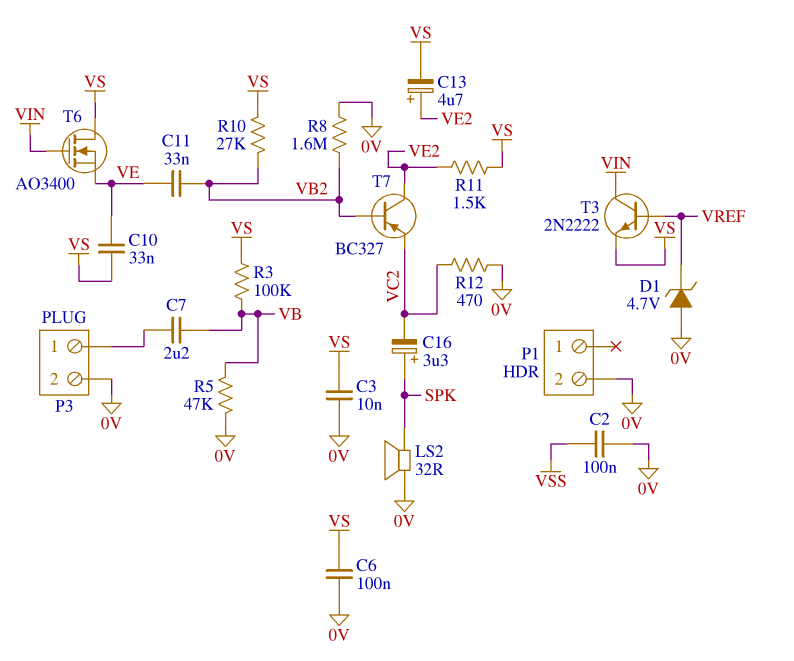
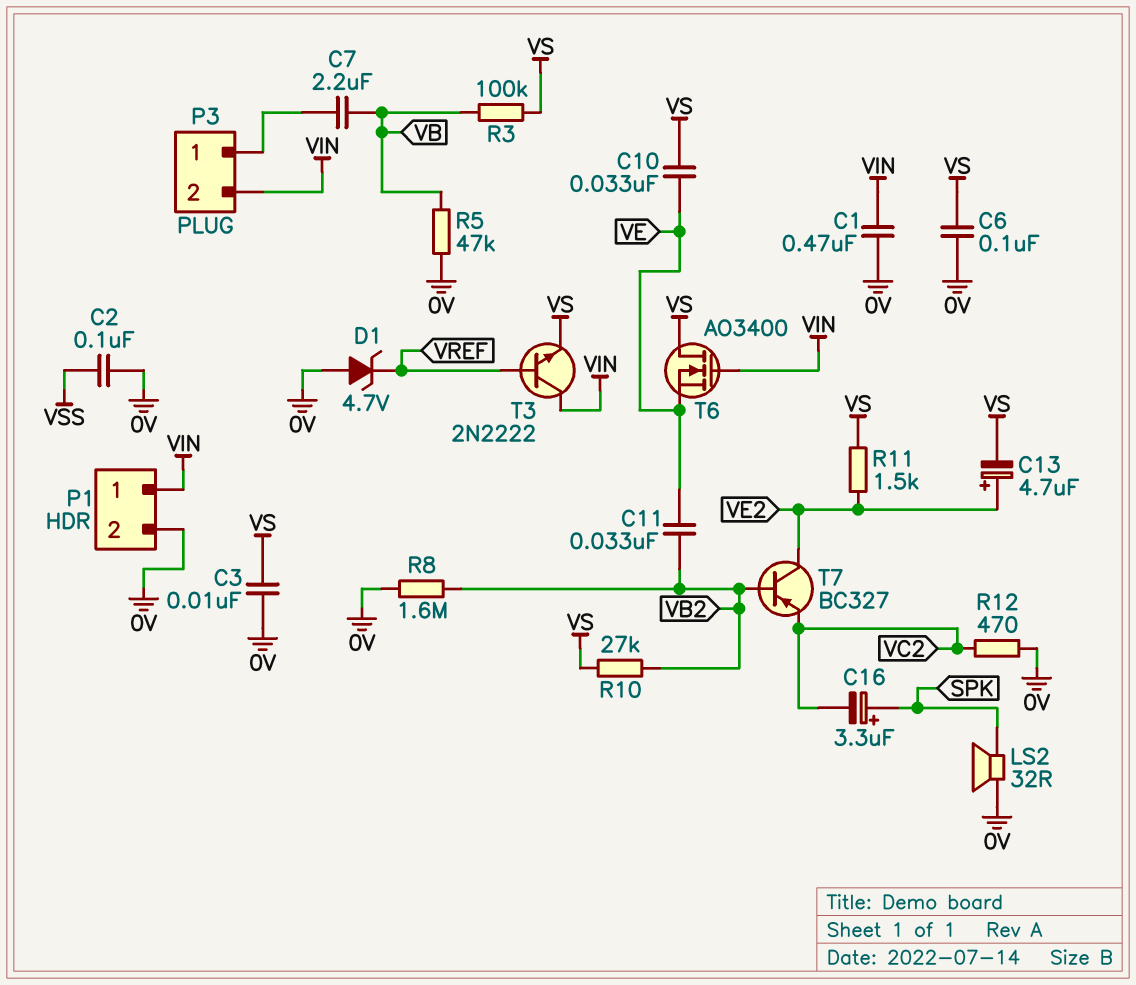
C1: none -> 470nF (0V, VIN)
P1 pin 1: none -> VIN
P3 pin 2: 0V -> VIN

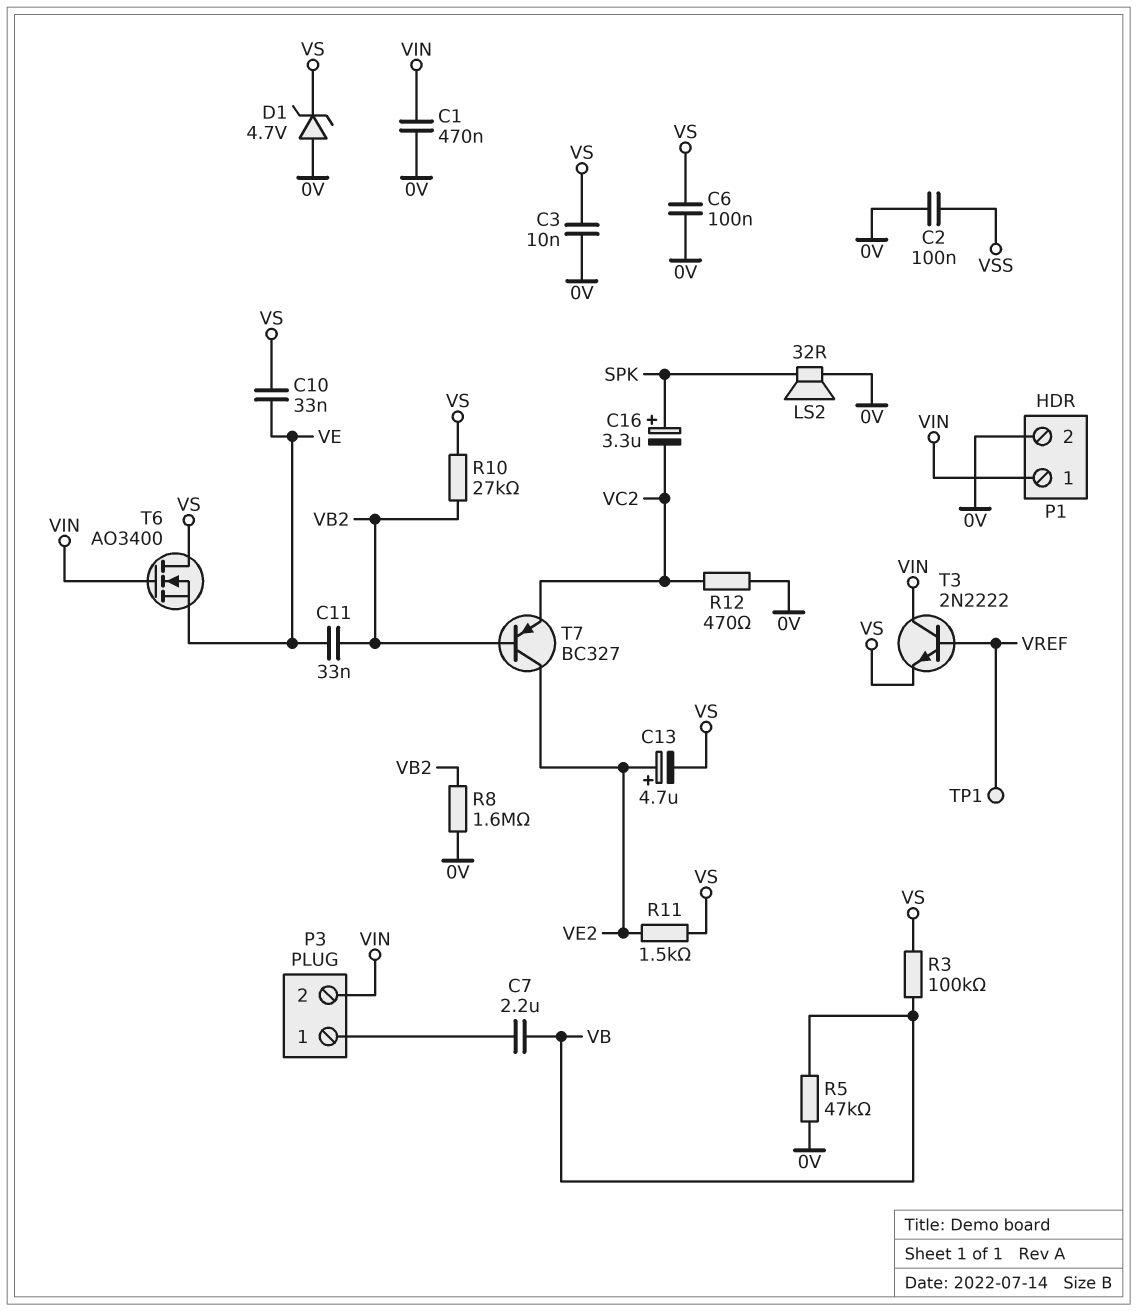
D1: zener 4.7V (A 0V, K VREF) -> zener 4.7V (A 0V, K VS)
TP1: none -> test point (VREF)

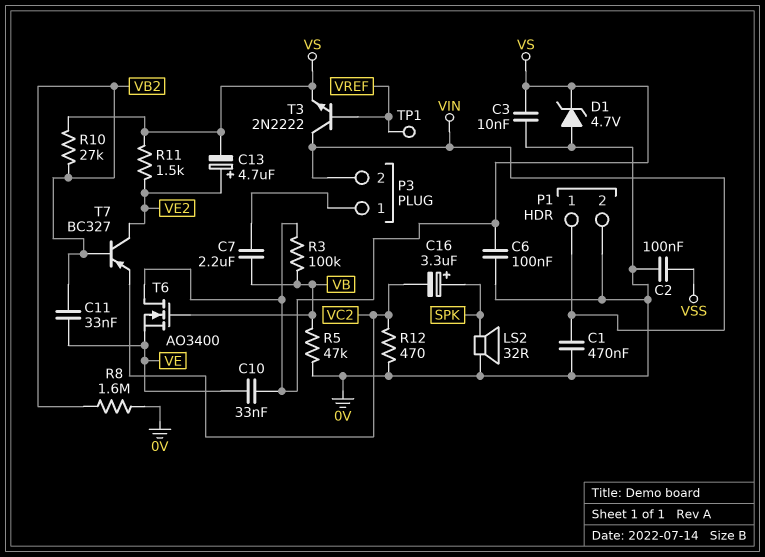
T6: NMOS AO3400 (G VIN, D VS, S VE) -> NMOS AO3400 (G VB, D VS, S VE)

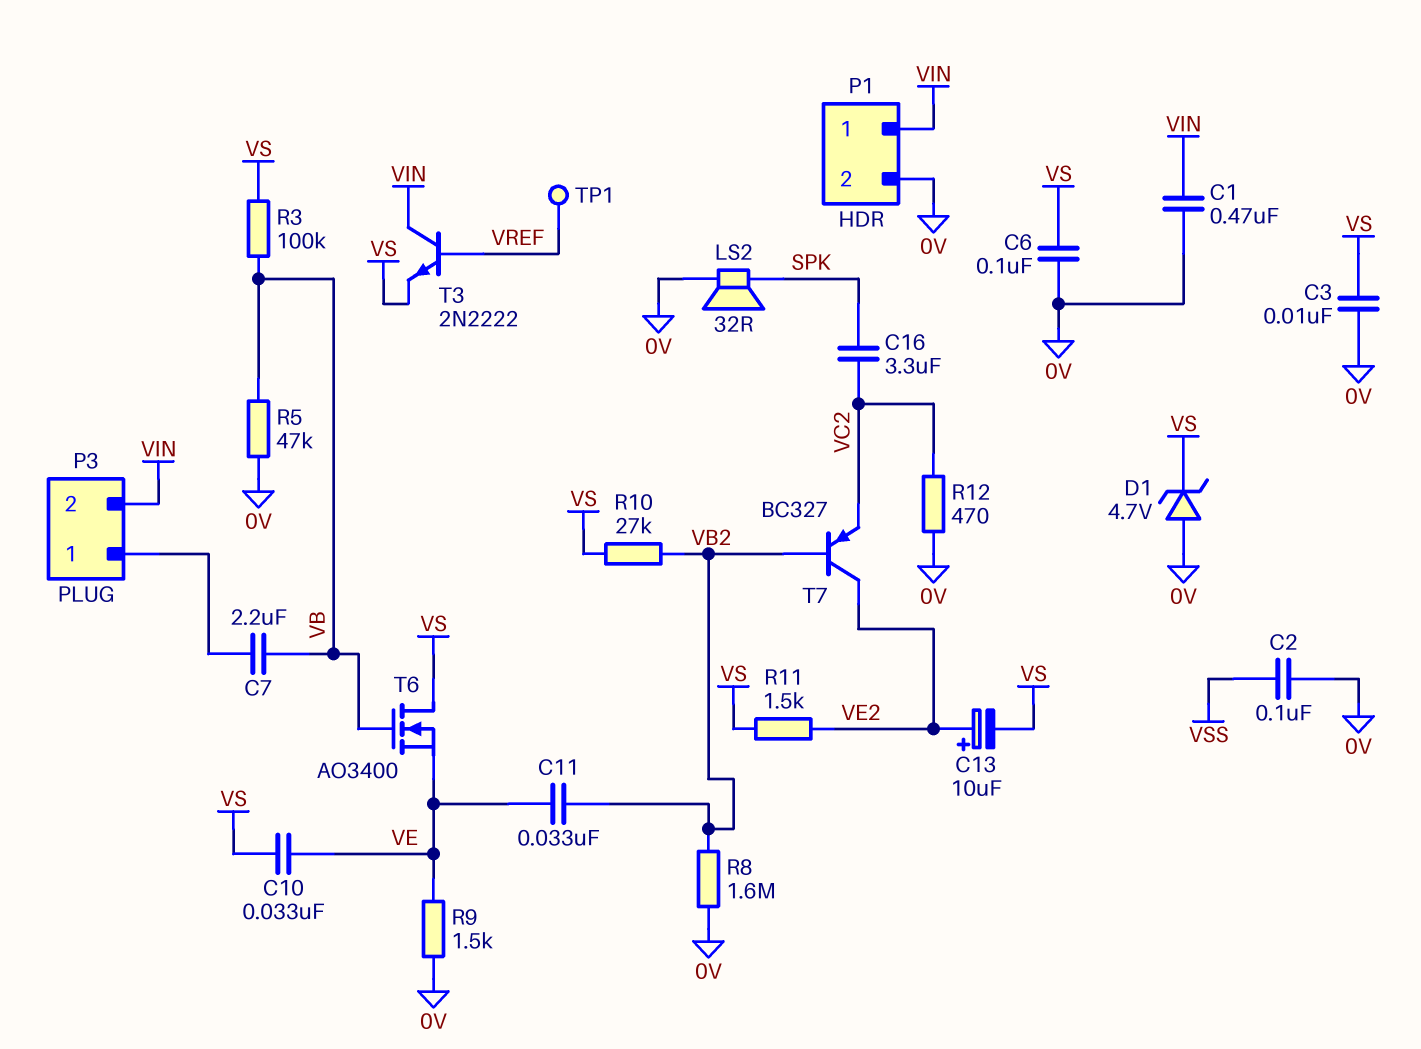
C13: 4.7uF (plus VE2, minus VS) -> 10uF (plus VE2, minus VS)
C16: 3.3uF (plus SPK, minus VC2) -> 3.3uF (SPK, VC2)
R9: none -> 1.5k (0V, VE)

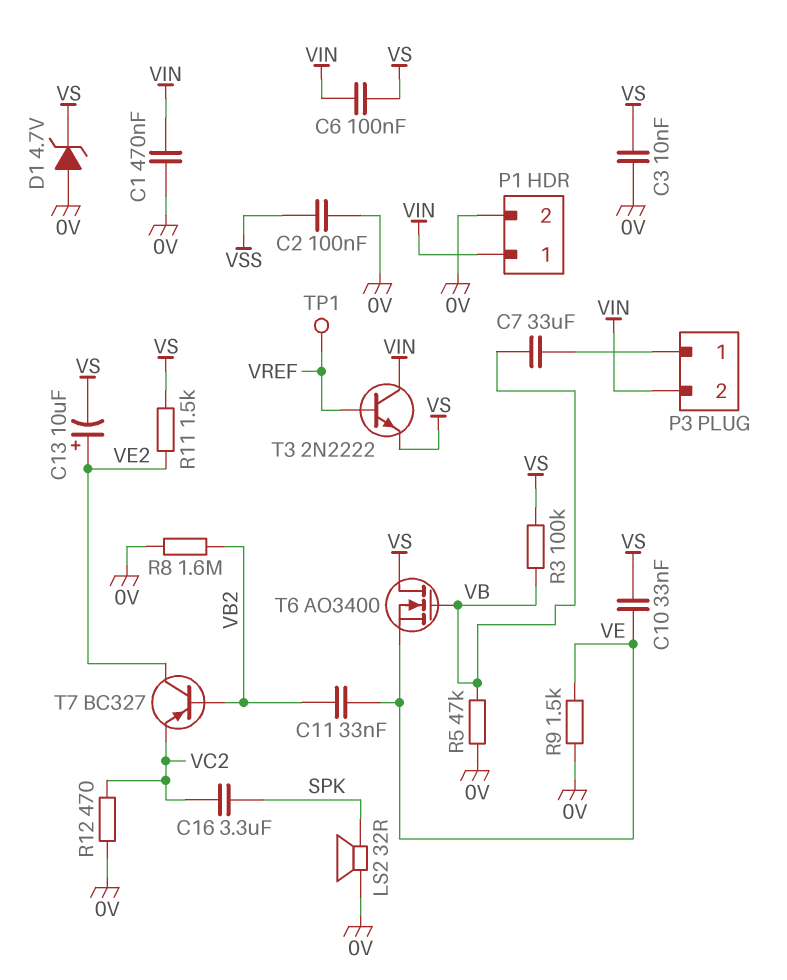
C6: 100nF (0V, VS) -> 100nF (VIN, VS)
C7: 2.2uF (P3/1, VB) -> 33uF (P3/1, VB)
R10: 27k (VB2, VS) -> none

